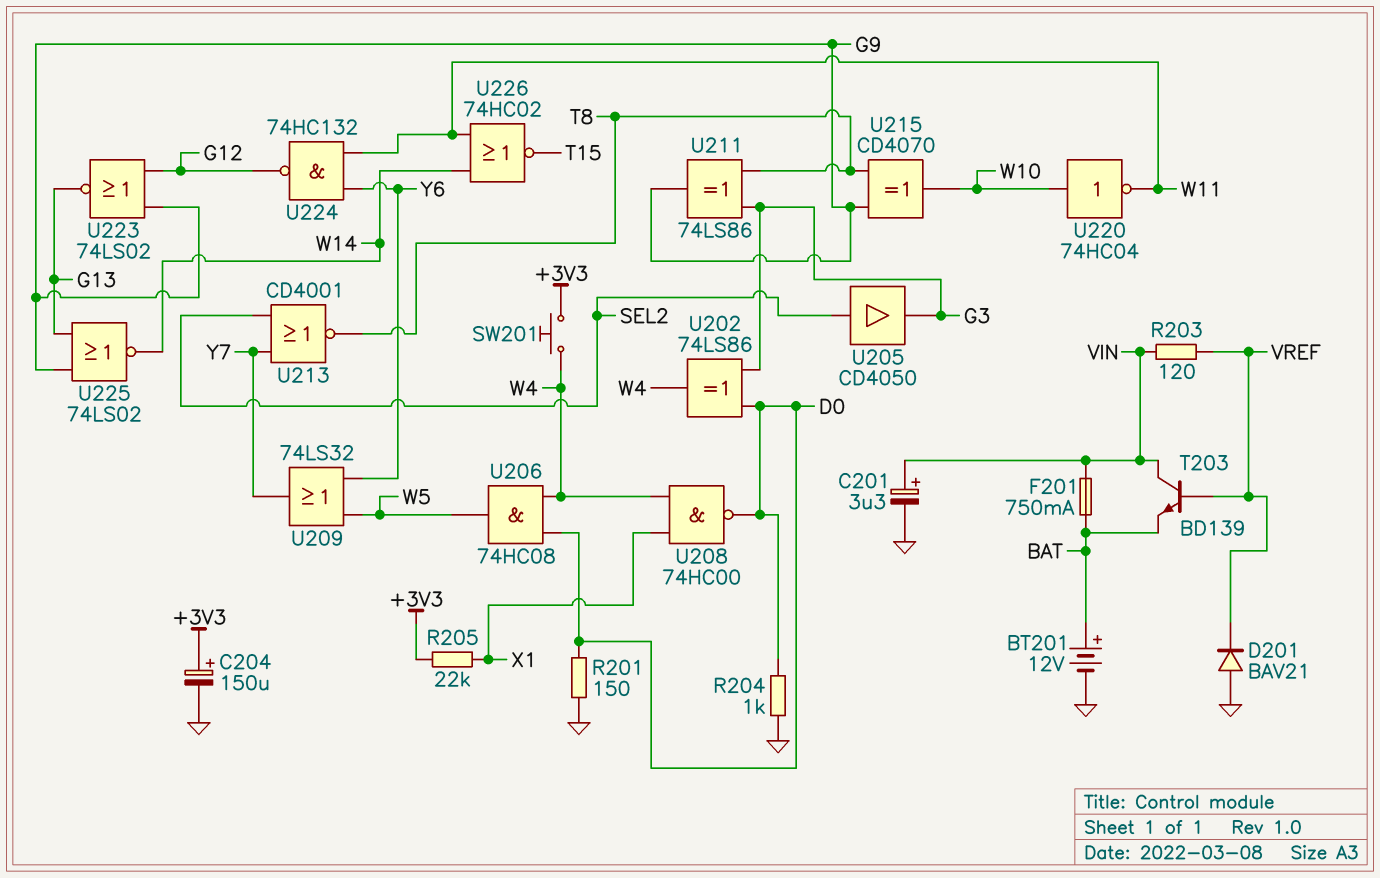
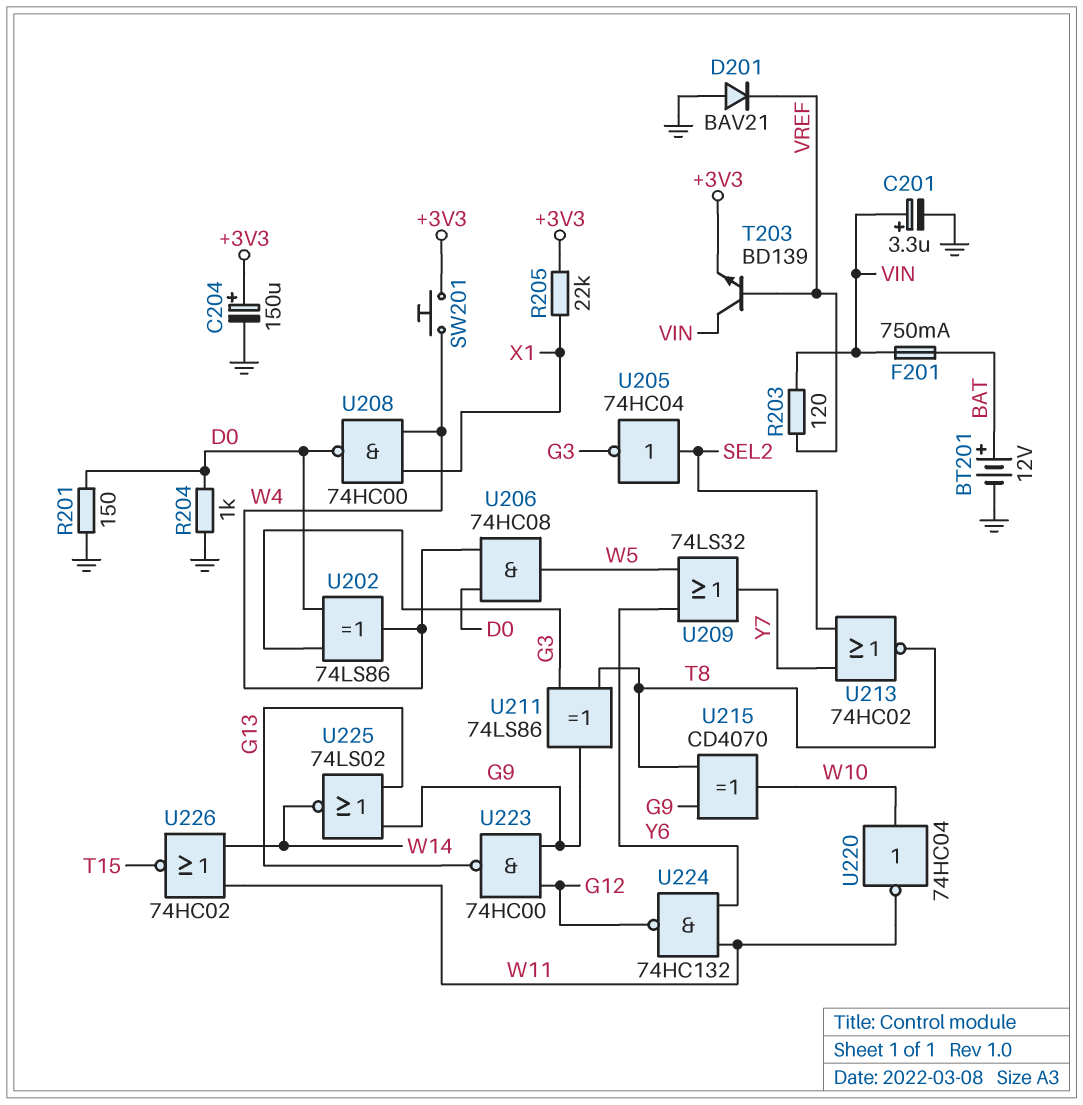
T203: NPN BD139 (B VREF, C VIN, E BAT) -> NPN BD139 (B VREF, C VIN, E +3V3)
U205: buffer CD4050 (in SEL2, out G3) -> NOT 74HC04 (in SEL2, out G3)
U213: NOR CD4001 (in SEL2, in Y7, out T8) -> NOR 74HC02 (in SEL2, in Y7, out T8)
U223: NOR 74LS02 (in G9, in G12, out G13) -> NAND 74HC00 (in G9, in G12, out G13)

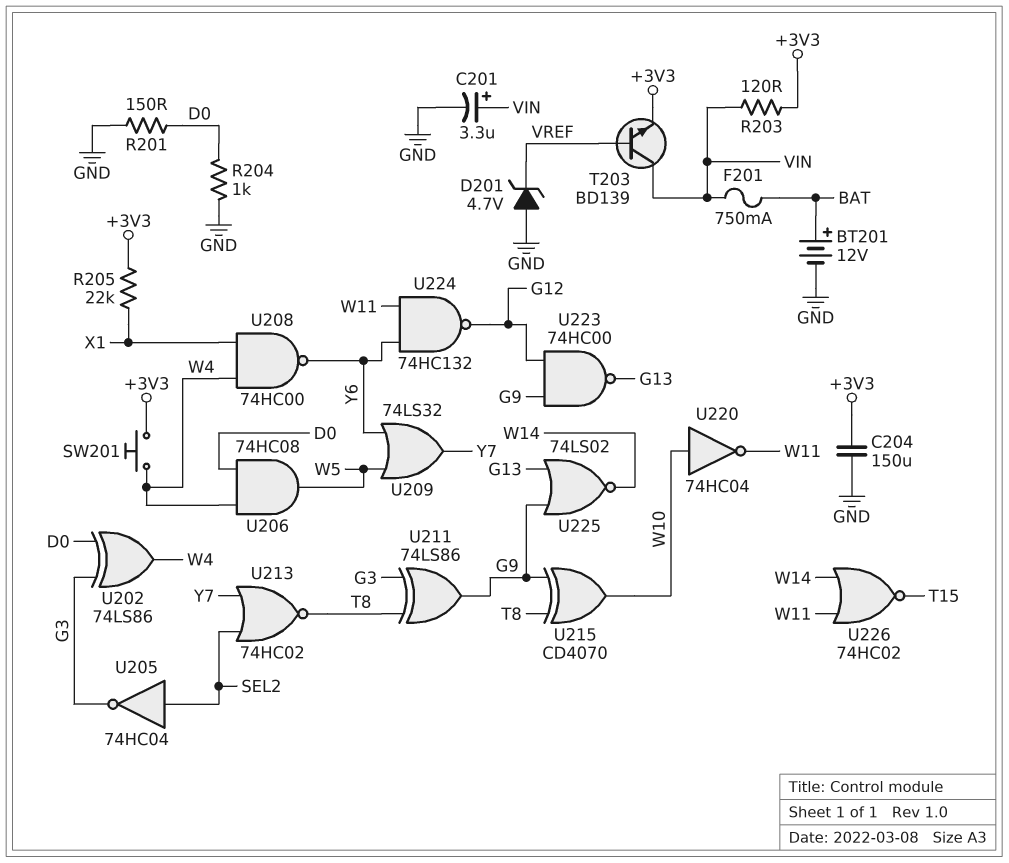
C204: 150uF (plus +3V3, minus GND) -> 150uF (+3V3, GND)
D201: diode BAV21 (A GND, K VREF) -> zener 4.7V (A GND, K VREF)
R203: 120 (VIN, VREF) -> 120 (+3V3, VIN)
U208: NAND 74HC00 (in W4, in X1, out D0) -> NAND 74HC00 (in W4, in X1, out Y6)

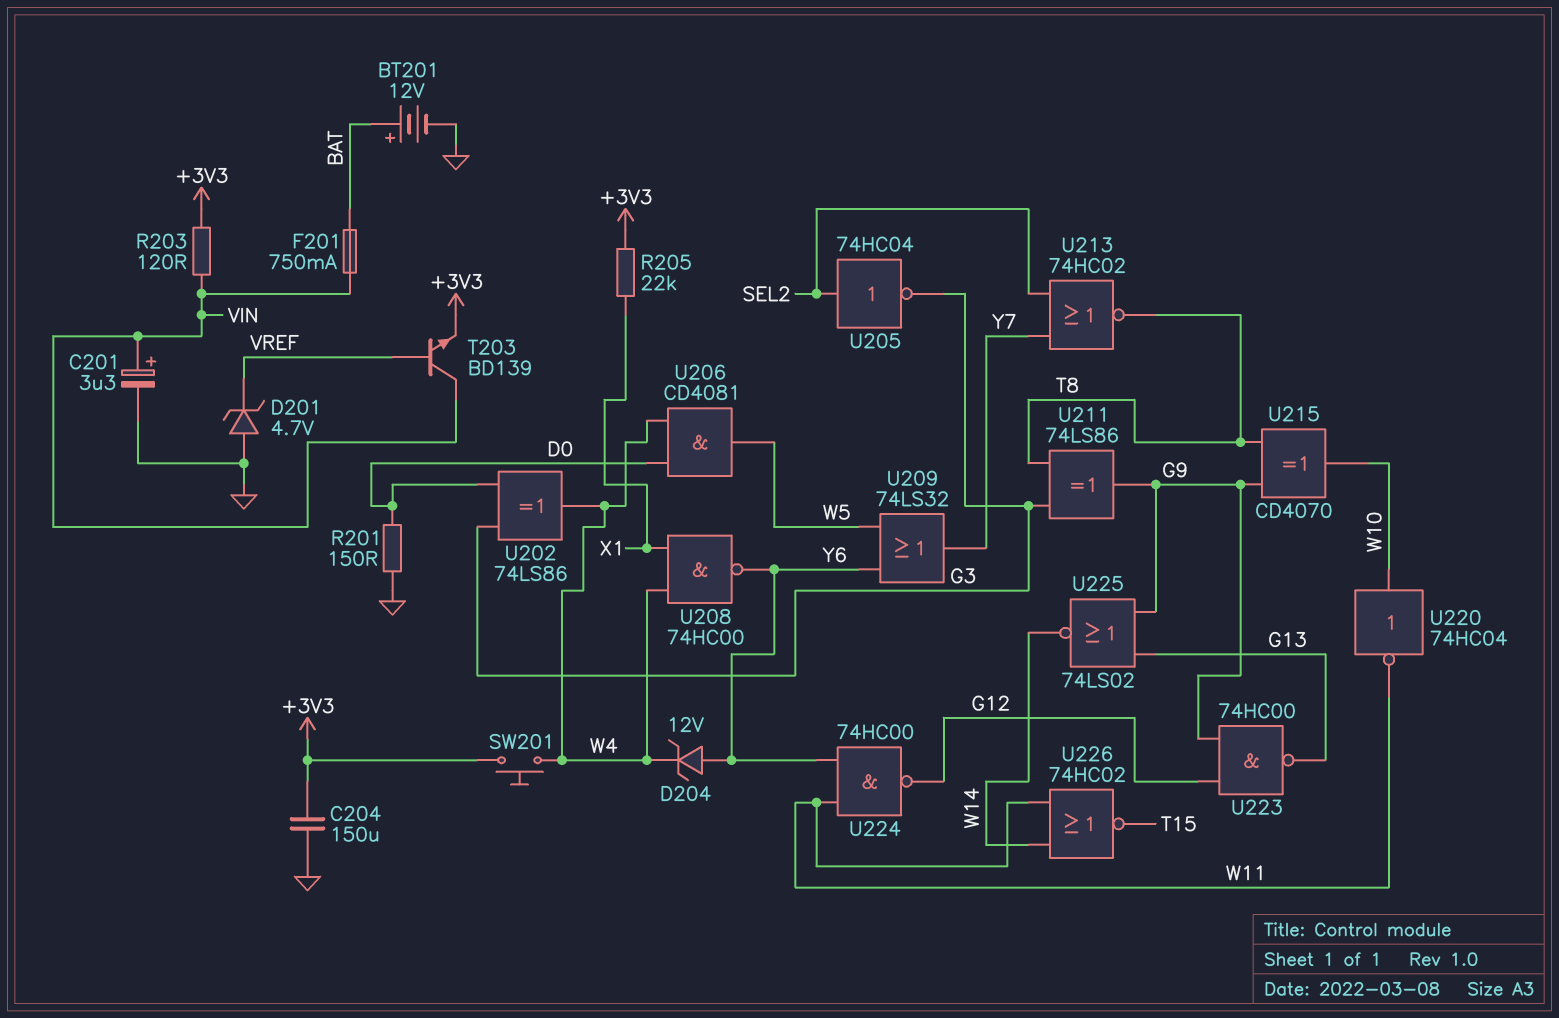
D204: none -> zener 12V (A Y6, K W4)
R204: 1k (D0, GND) -> none
U206: AND 74HC08 (in D0, in W4, out W5) -> AND CD4081 (in D0, in W4, out W5)
U224: NAND 74HC132 (in W11, in Y6, out G12) -> NAND 74HC00 (in W11, in Y6, out G12)

